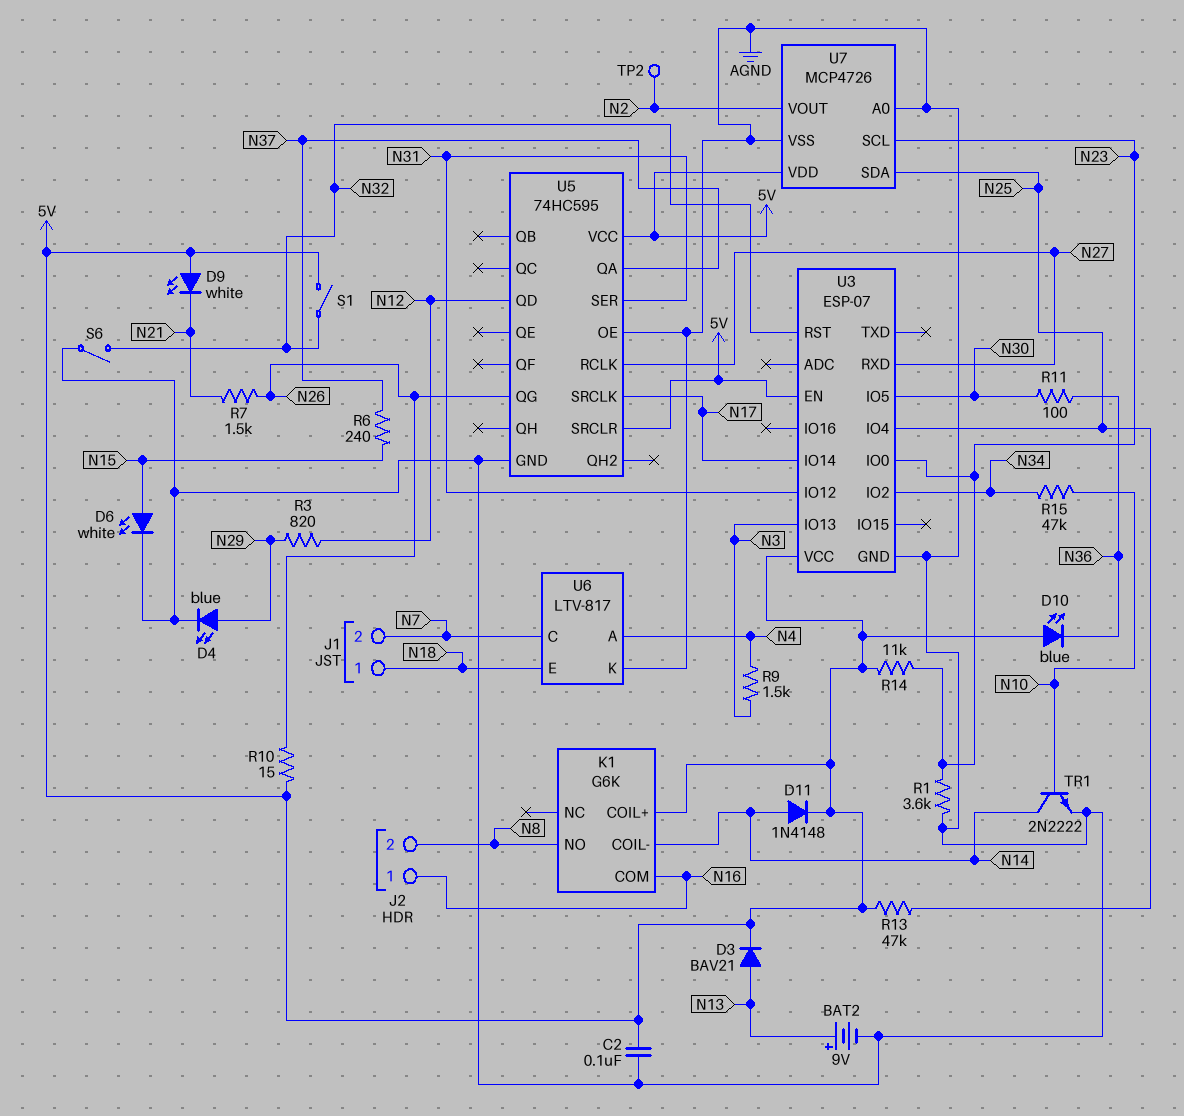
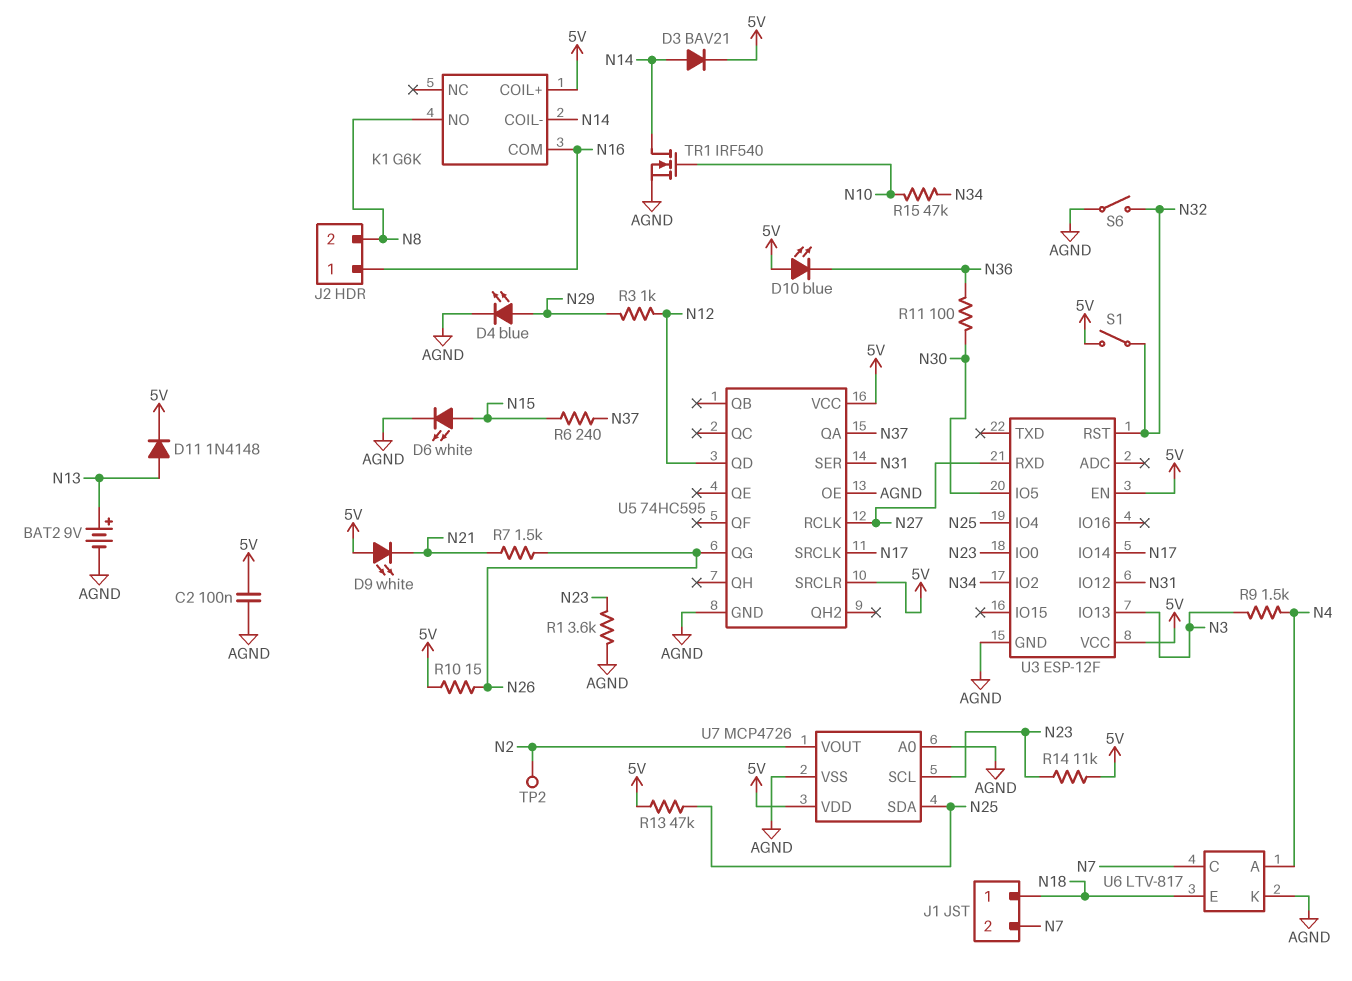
D3: diode BAV21 (A N13, K 5V) -> diode BAV21 (A N14, K 5V)
D11: diode 1N4148 (A N14, K 5V) -> diode 1N4148 (A N13, K 5V)
R3: 820 (N12, N29) -> 1k (N12, N29)
TR1: NPN 2N2222 (B N10, C N14, E AGND) -> NMOS IRF540 (G N10, D N14, S AGND)
U3: ESP-07 -> ESP-12F

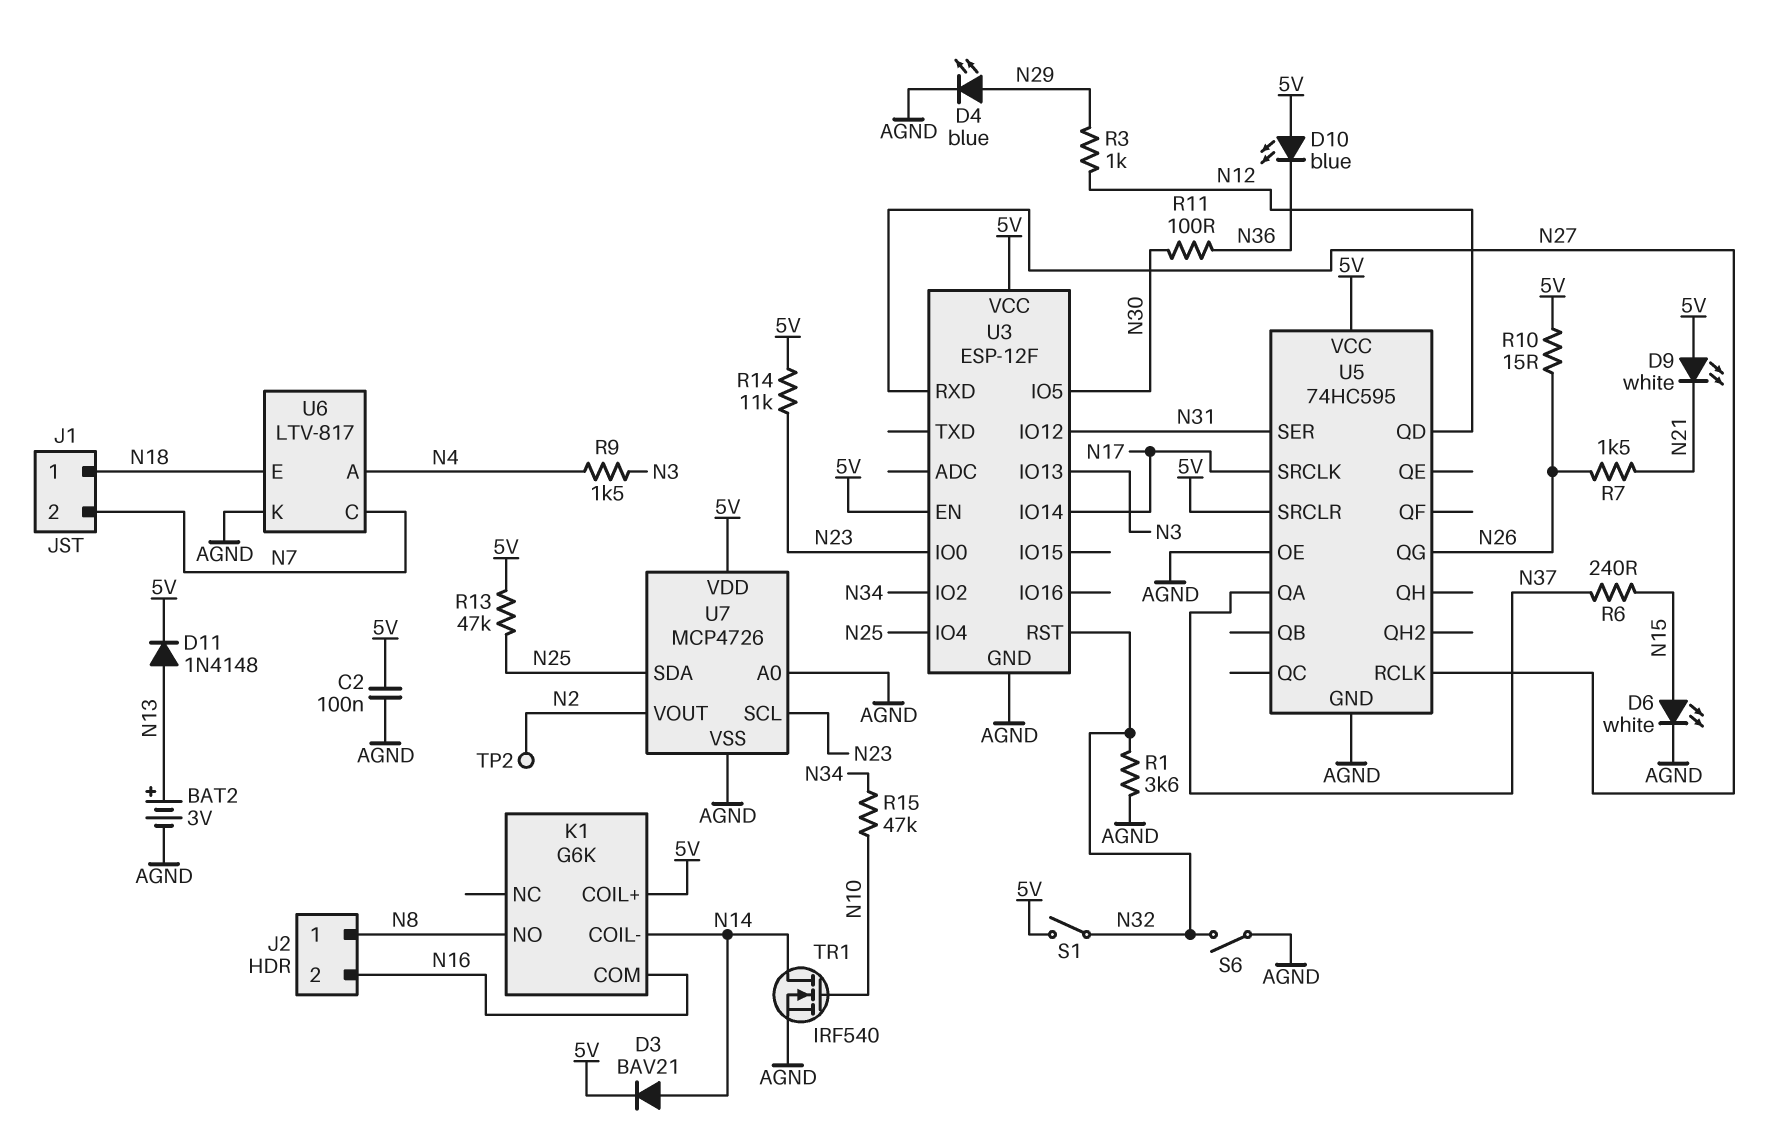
BAT2: 9V (plus N13, minus AGND) -> 3V (plus N13, minus AGND)
J2 pin 1: N16 -> N8
J2 pin 2: N8 -> N16
R1: 3.6k (AGND, N23) -> 3.6k (AGND, N32)

